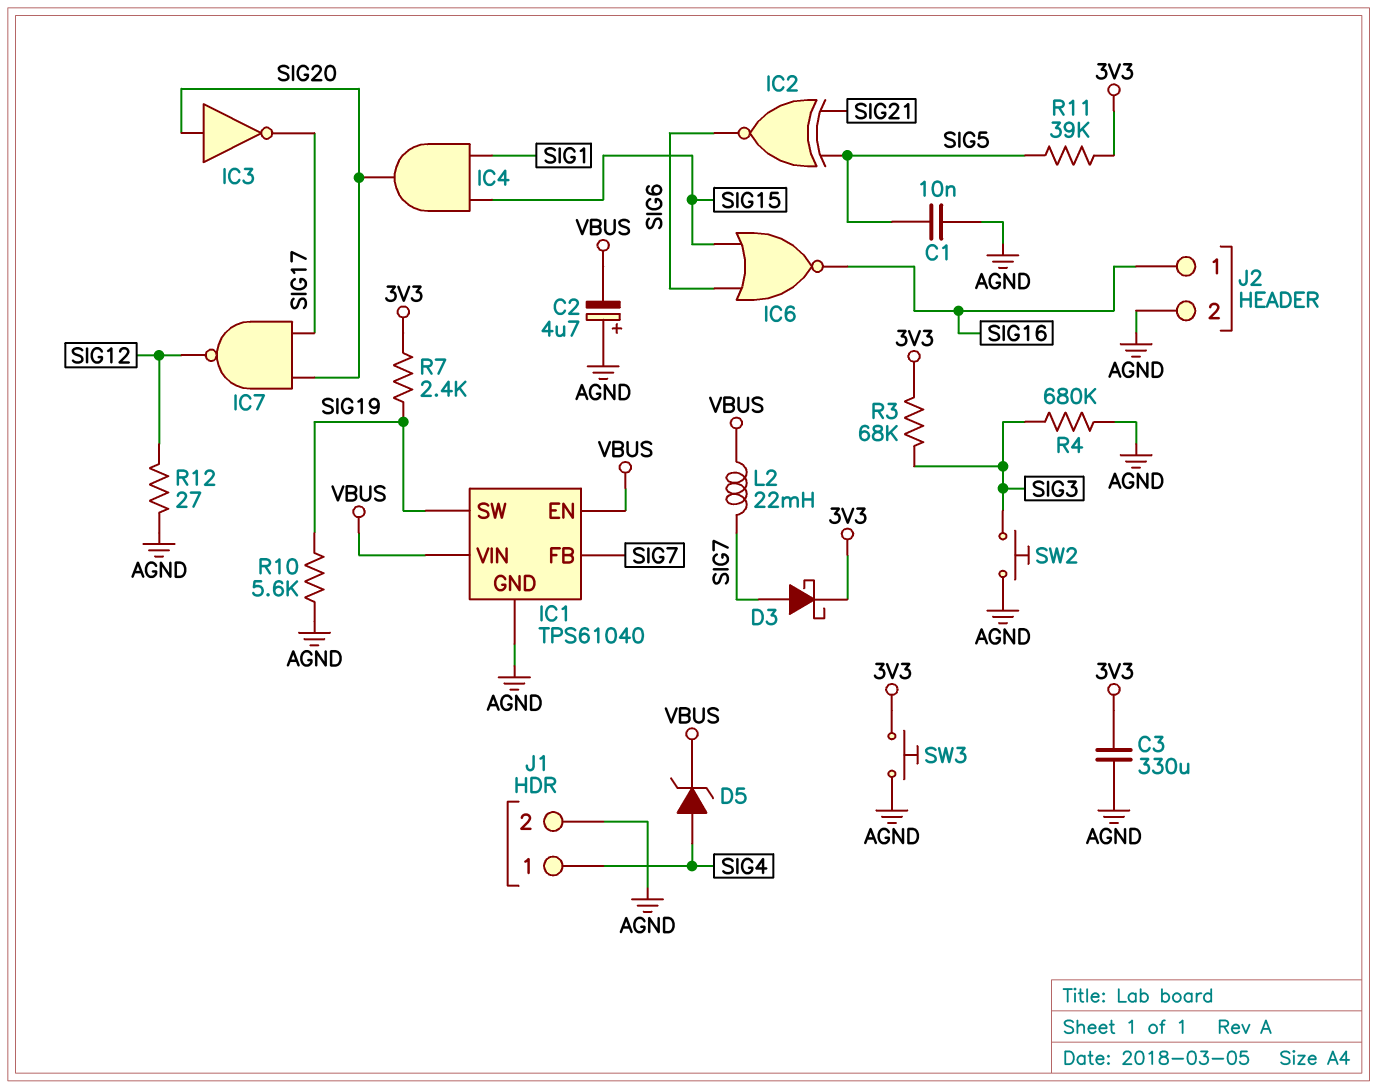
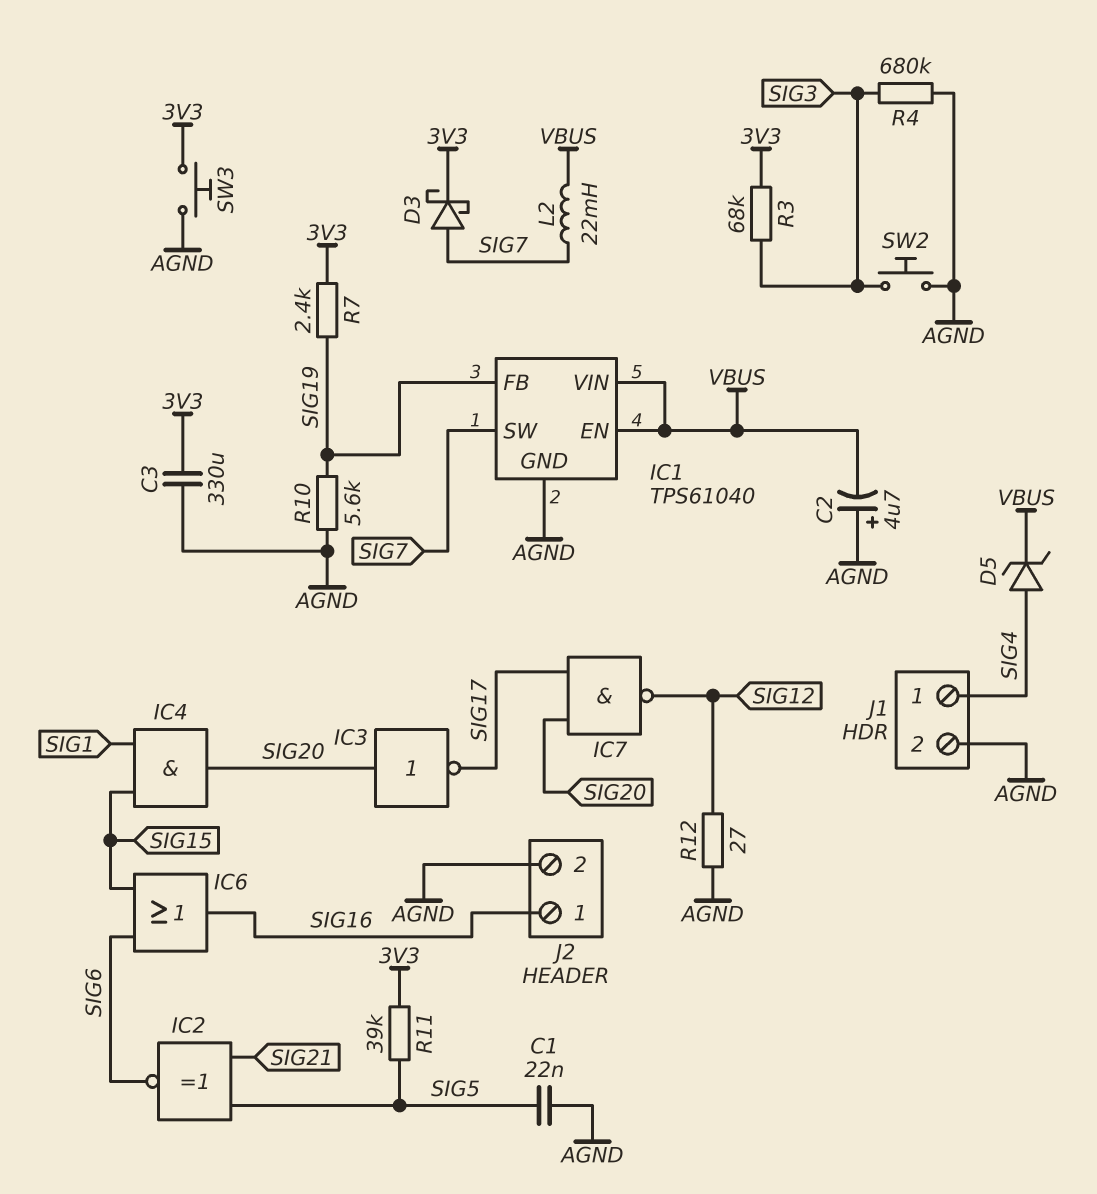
C1: 10nF (AGND, SIG5) -> 22nF (AGND, SIG5)
IC1 pin FB: SIG7 -> SIG19
IC1 pin SW: SIG19 -> SIG7
IC6: NOR (in SIG6, in SIG15, out SIG16) -> OR (in SIG6, in SIG15, out SIG16)

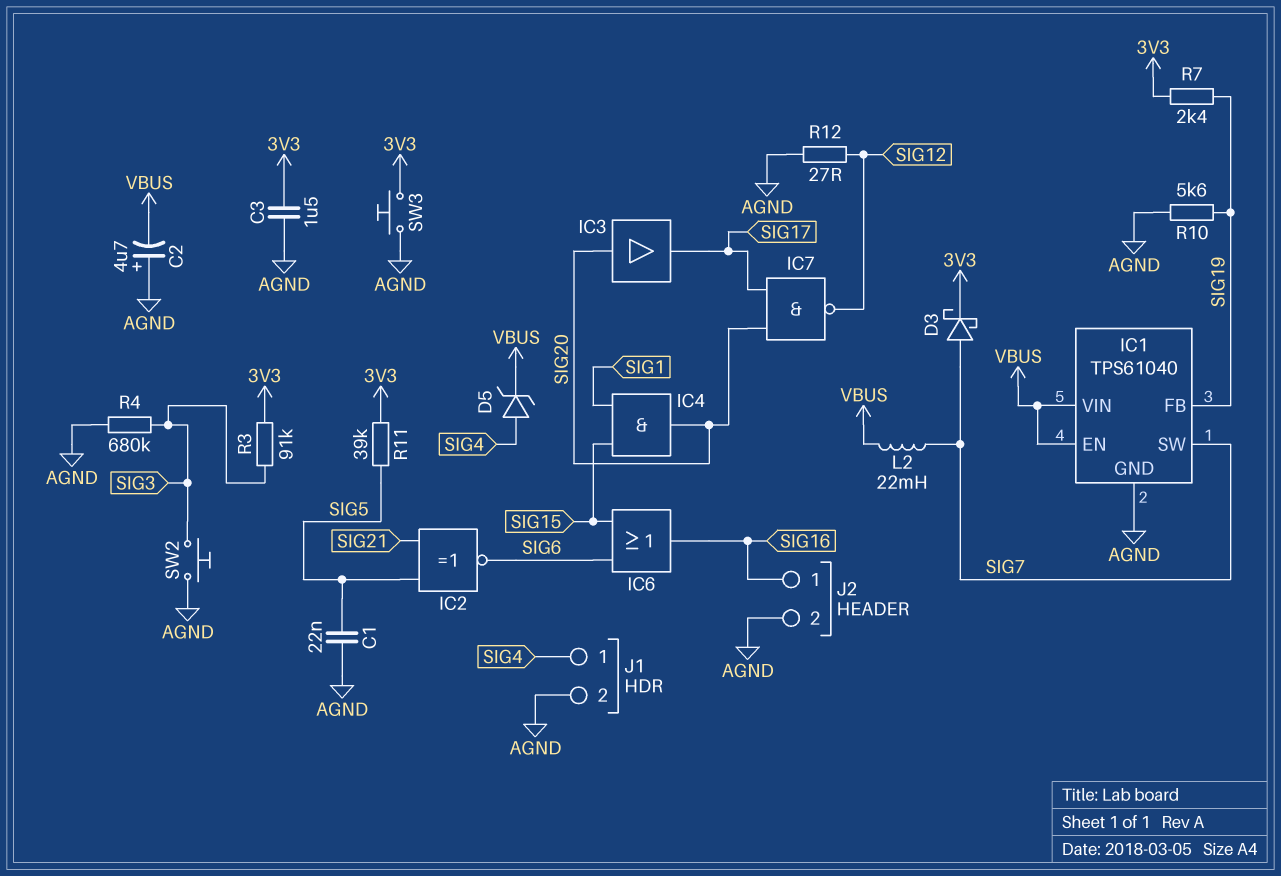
C3: 330uF (3V3, AGND) -> 1.5uF (3V3, AGND)
IC3: NOT (in SIG20, out SIG17) -> buffer (in SIG20, out SIG17)
R3: 68k (3V3, SIG3) -> 91k (3V3, SIG3)

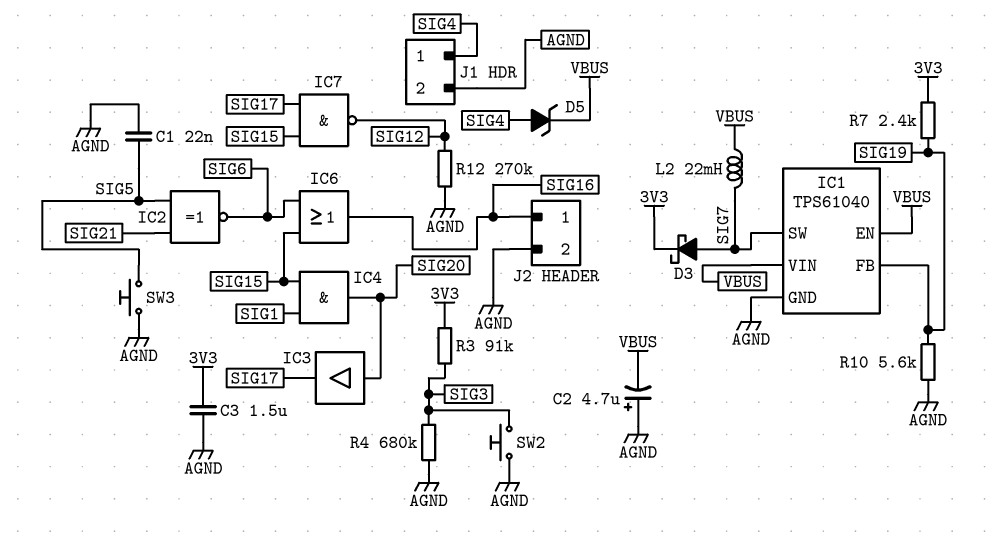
IC7: NAND (in SIG17, in SIG20, out SIG12) -> NAND (in SIG15, in SIG17, out SIG12)
R11: 39k (3V3, SIG5) -> none
R12: 27 (AGND, SIG12) -> 270k (AGND, SIG12)
SW3: button (3V3, AGND) -> button (AGND, SIG5)

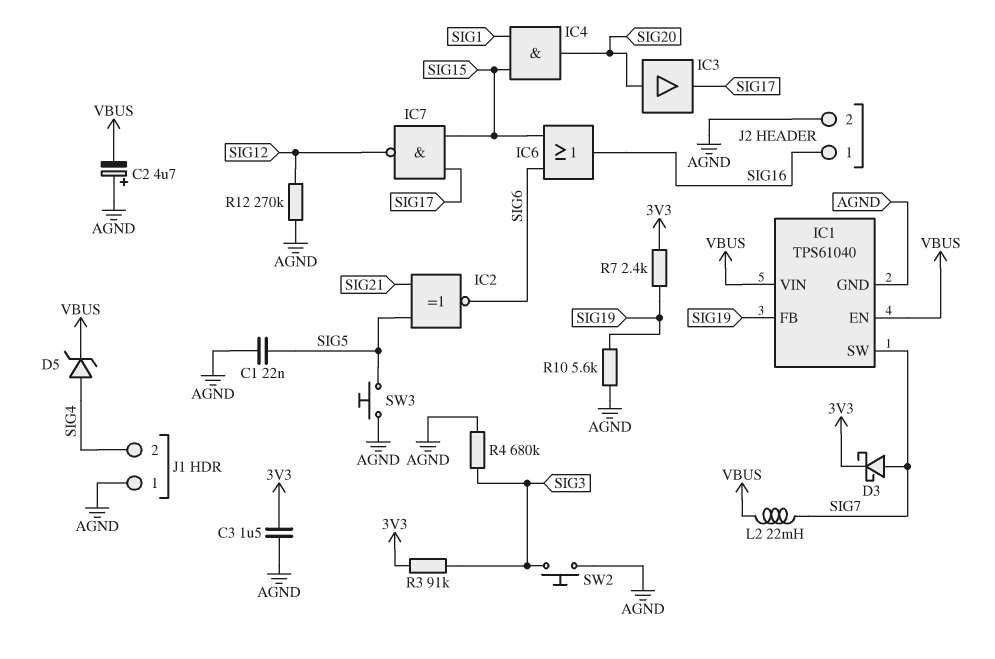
J1 pin 1: SIG4 -> AGND
J1 pin 2: AGND -> SIG4

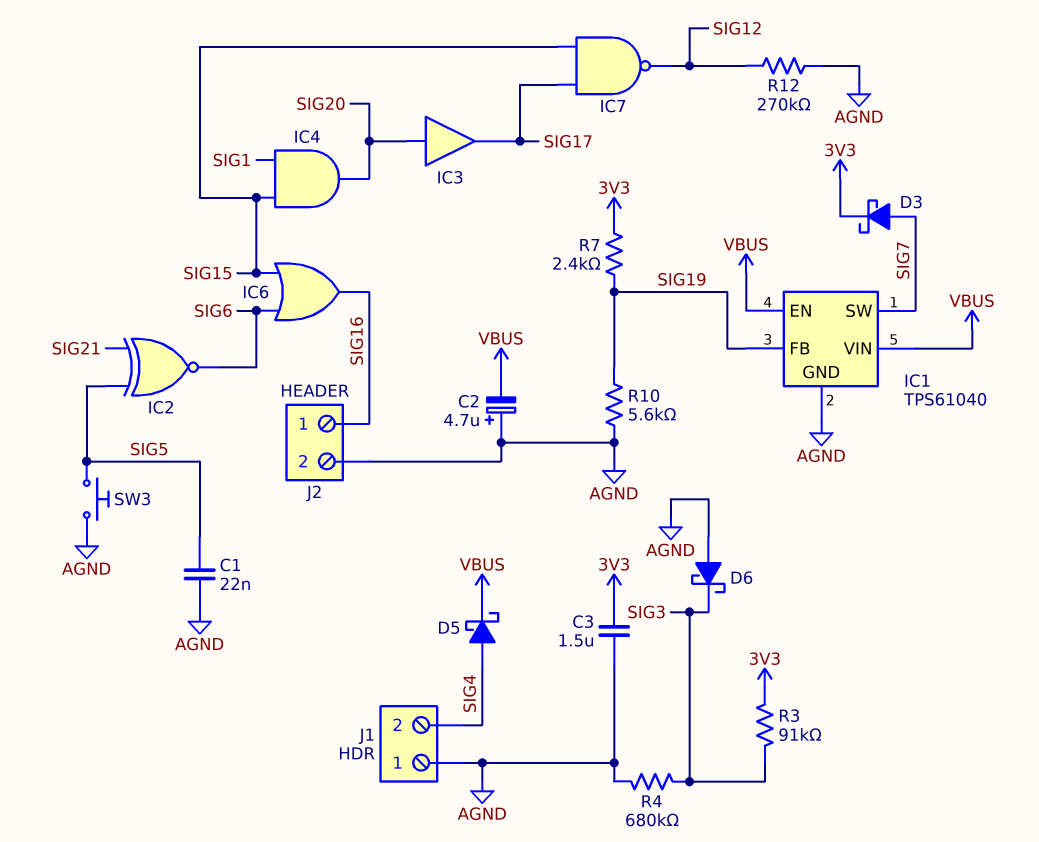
D5: zener (A SIG4, K VBUS) -> schottky (A SIG4, K VBUS)
D6: none -> schottky (A AGND, K SIG3)
L2: 22mH (SIG7, VBUS) -> none
SW2: button (AGND, SIG3) -> none

